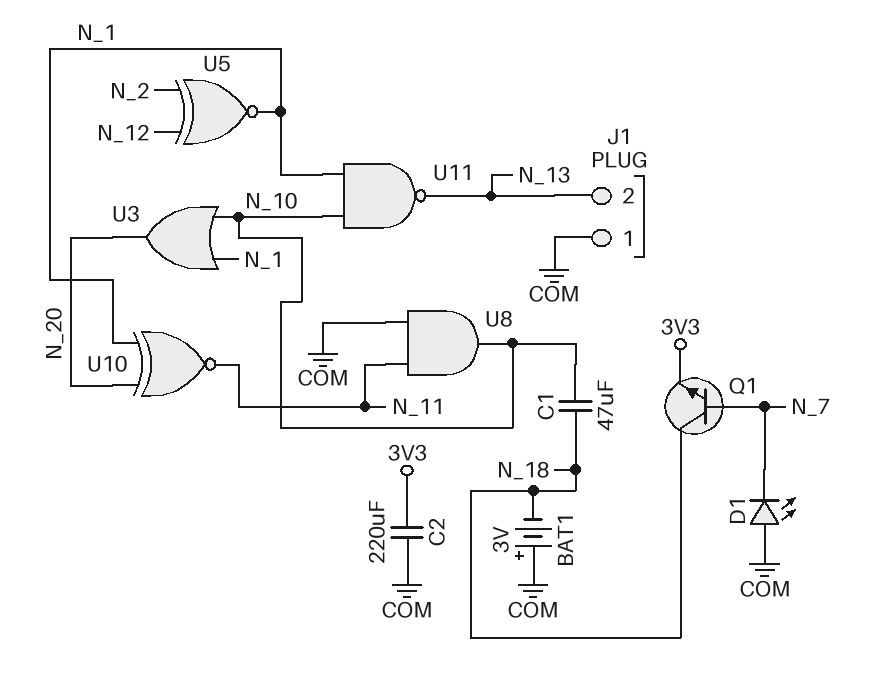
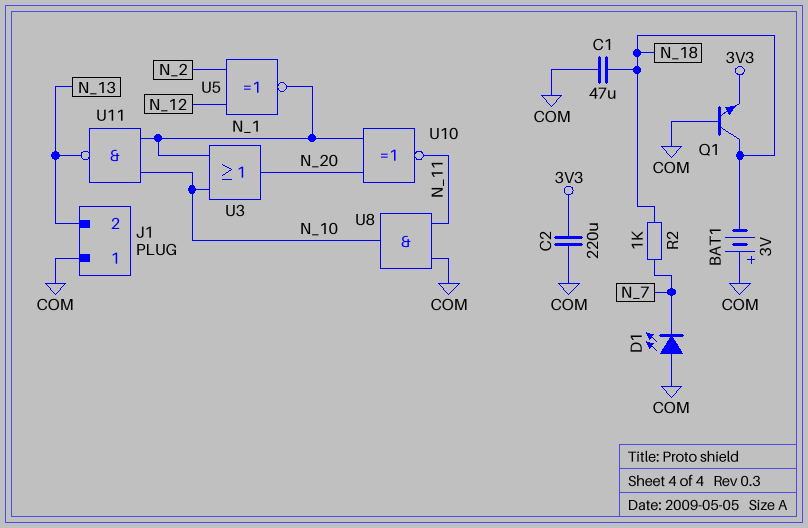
C1: 47uF (N_10, N_18) -> 47uF (COM, N_18)
Q1: NPN (B N_7, C N_18, E 3V3) -> NPN (B COM, C N_18, E 3V3)
R2: none -> 1k (N_7, N_18)

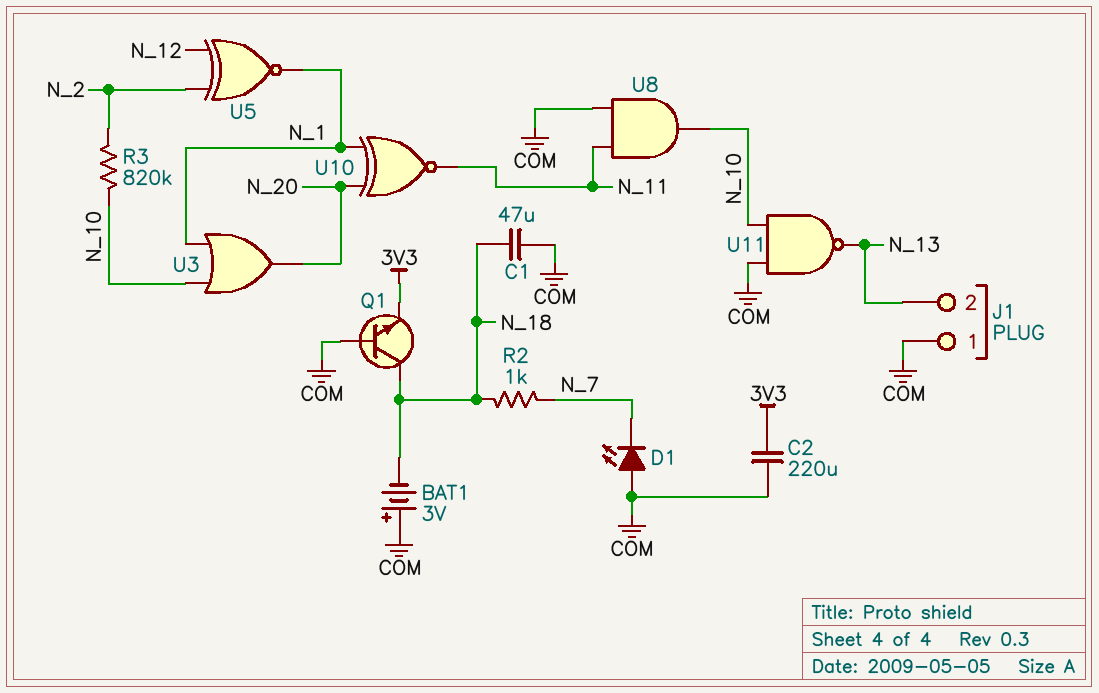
R3: none -> 820k (N_2, N_10)
U11: NAND (in N_1, in N_10, out N_13) -> NAND (in COM, in N_10, out N_13)

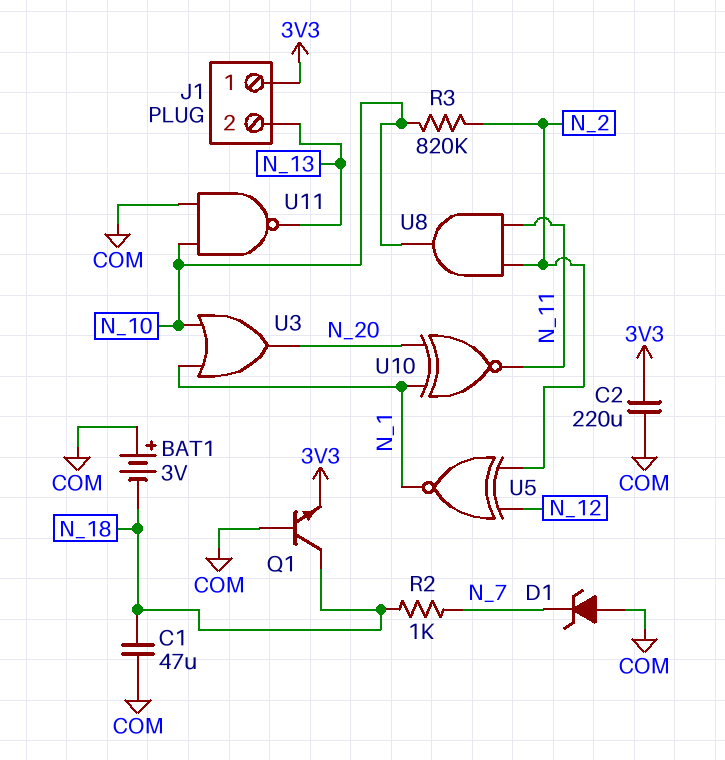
D1: LED (A COM, K N_7) -> zener (A COM, K N_7)
J1 pin 1: COM -> 3V3
U8: AND (in COM, in N_11, out N_10) -> AND (in N_2, in N_11, out N_10)

